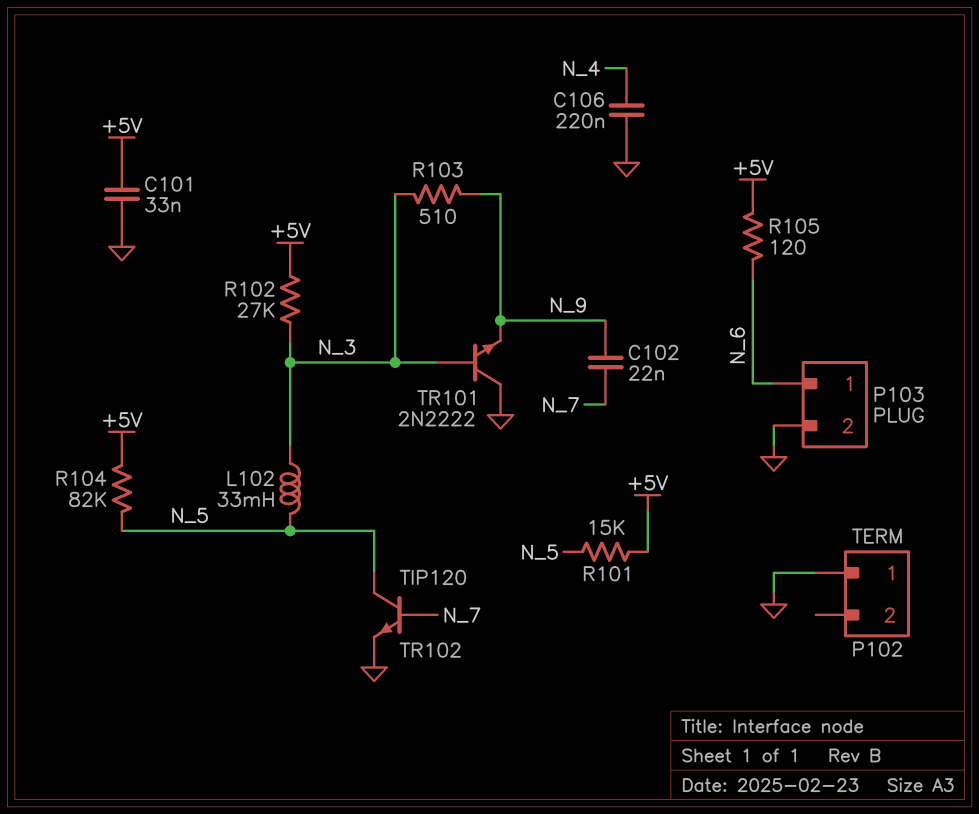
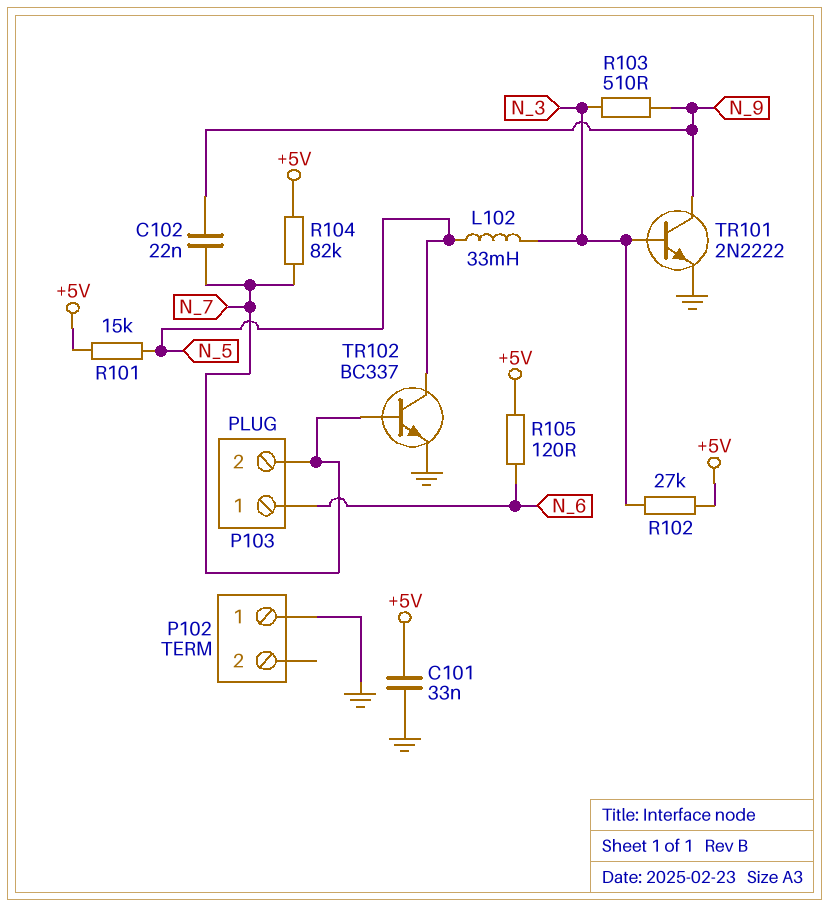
C106: 220nF (GND, N_4) -> none
P103 pin 2: GND -> N_7
R104: 82k (+5V, N_5) -> 82k (+5V, N_7)
TR101: NPN 2N2222 (B N_3, C GND, E N_9) -> NPN 2N2222 (B N_3, C N_9, E GND)
TR102: NPN TIP120 (B N_7, C N_5, E GND) -> NPN BC337 (B N_7, C N_5, E GND)

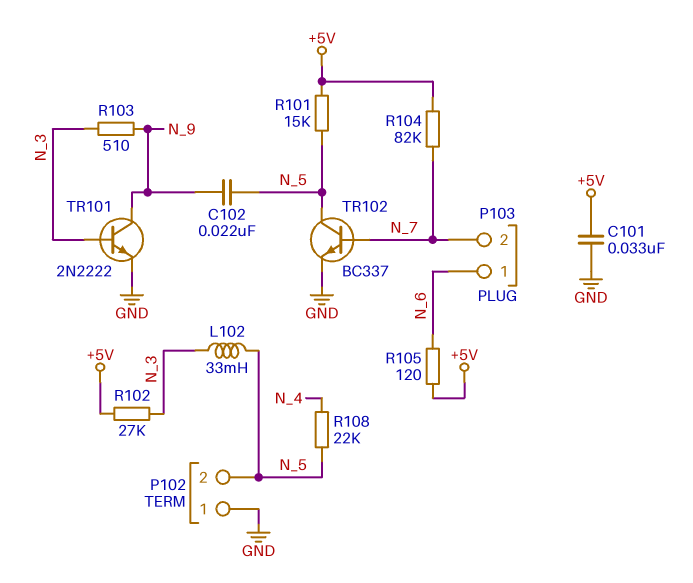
C102: 22nF (N_7, N_9) -> 22nF (N_5, N_9)
P102 pin 2: none -> N_5
R108: none -> 22k (N_4, N_5)

